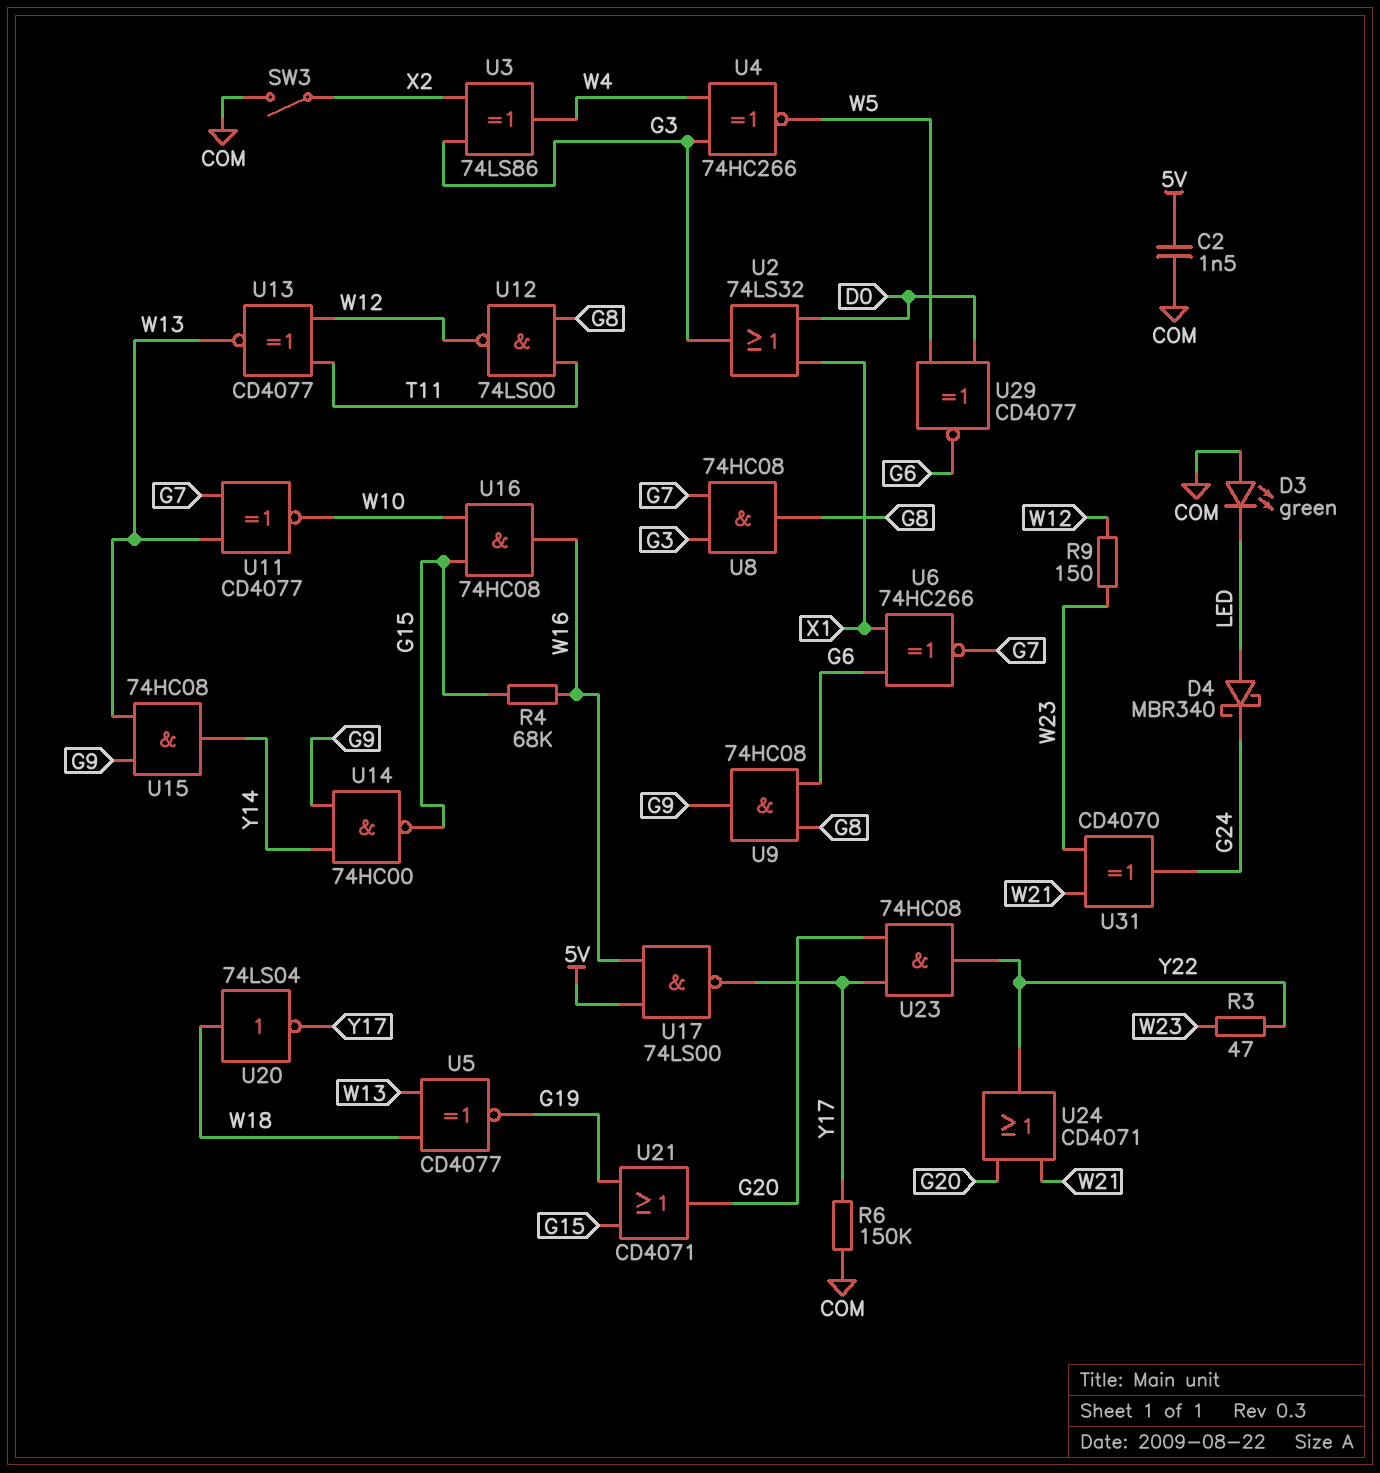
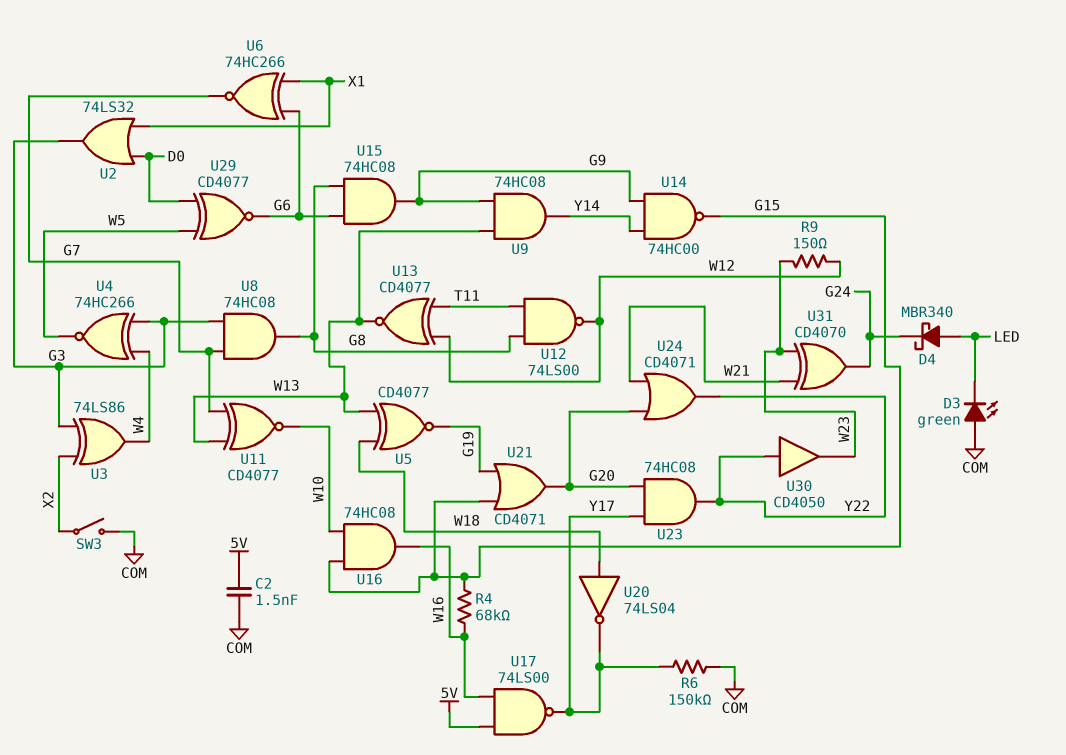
R3: 47 (W23, Y22) -> none
U9: AND 74HC08 (in G6, in G8, out G9) -> AND 74HC08 (in G9, in W13, out Y14)
U15: AND 74HC08 (in G9, in W13, out Y14) -> AND 74HC08 (in G6, in G8, out G9)
U30: none -> buffer CD4050 (in Y22, out W23)

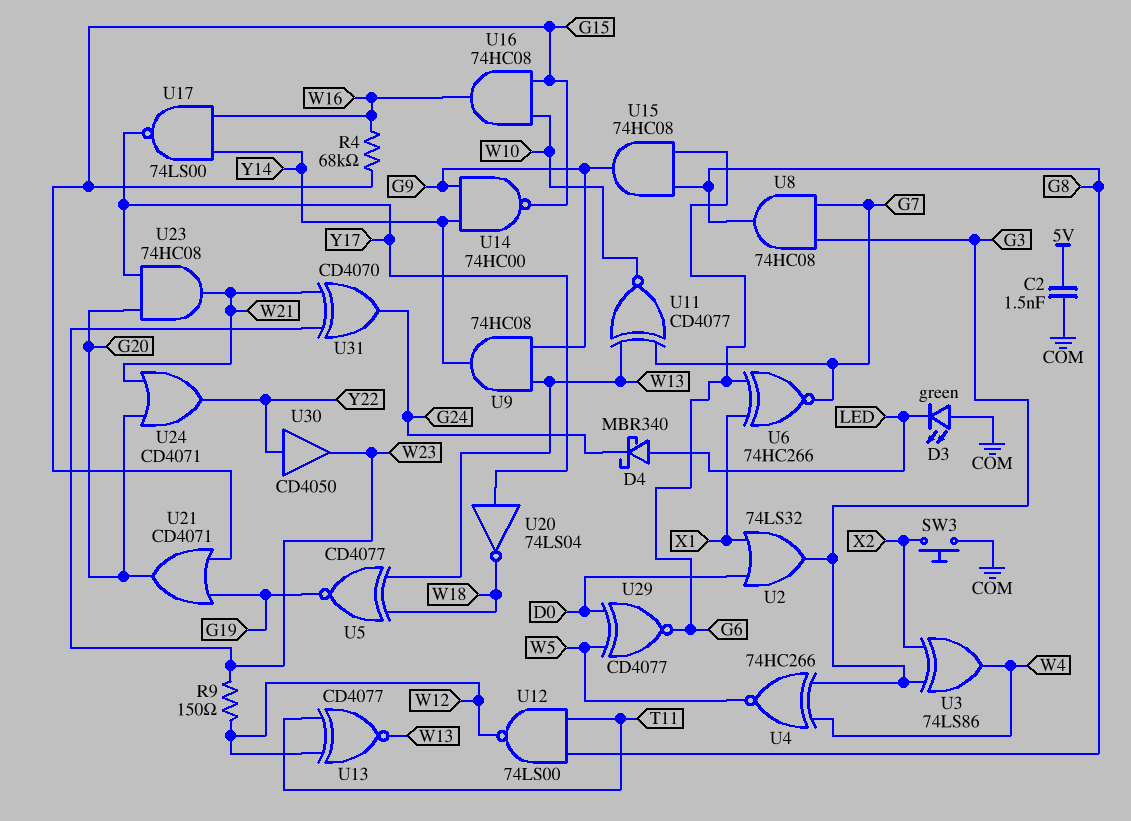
R6: 150k (COM, Y17) -> none
SW3: switch (COM, X2) -> button (COM, X2)
U17: NAND 74LS00 (in 5V, in W16, out Y17) -> NAND 74LS00 (in W16, in Y14, out Y17)
U20: NOT 74LS04 (in W18, out Y17) -> NOT 74LS04 (in Y17, out W18)
U23: AND 74HC08 (in G20, in Y17, out Y22) -> AND 74HC08 (in G20, in Y17, out W21)

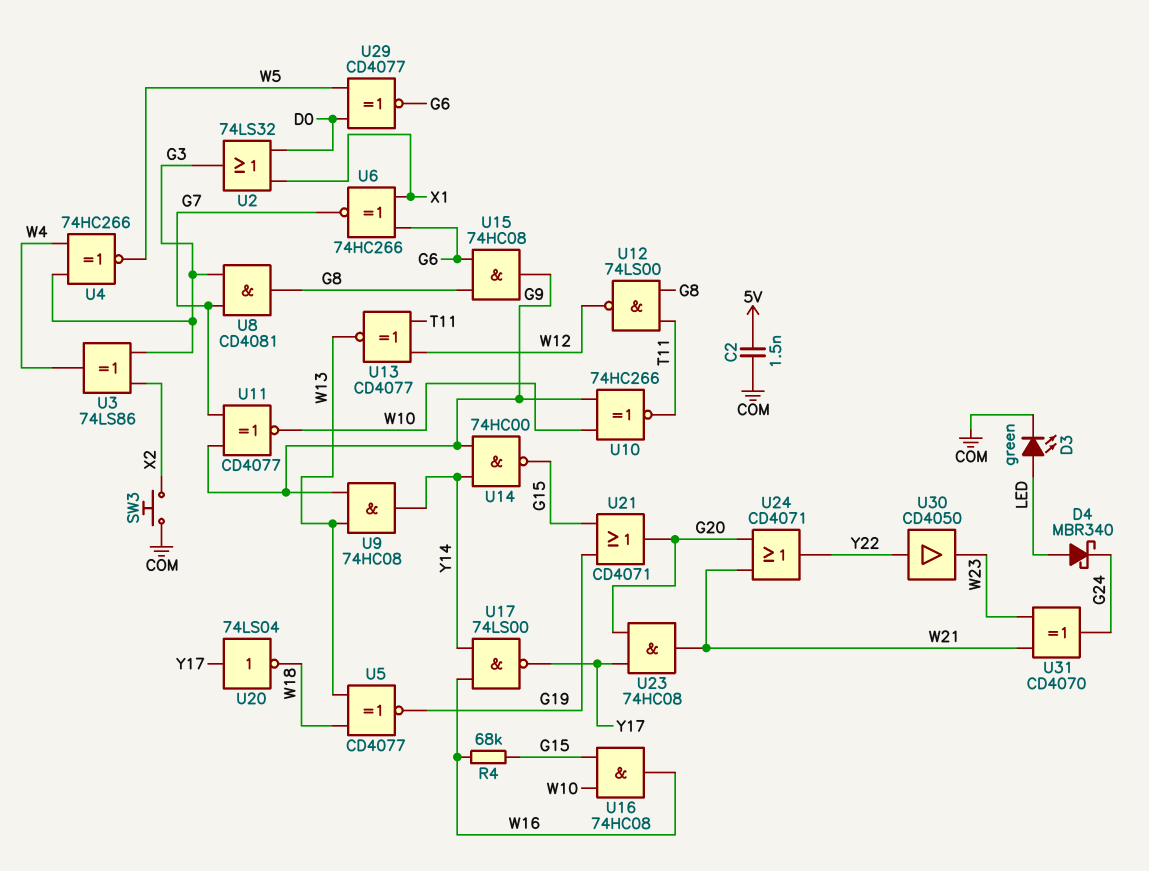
D3: LED green (A COM, K LED) -> LED green (A LED, K COM)
R9: 150 (W12, W23) -> none
U8: AND 74HC08 (in G3, in G7, out G8) -> AND CD4081 (in G3, in G7, out G8)
U10: none -> XNOR 74HC266 (in G9, in W10, out T11)
U11: XNOR CD4077 (in G7, in W13, out W10) -> XNOR CD4077 (in G7, in G9, out W10)

